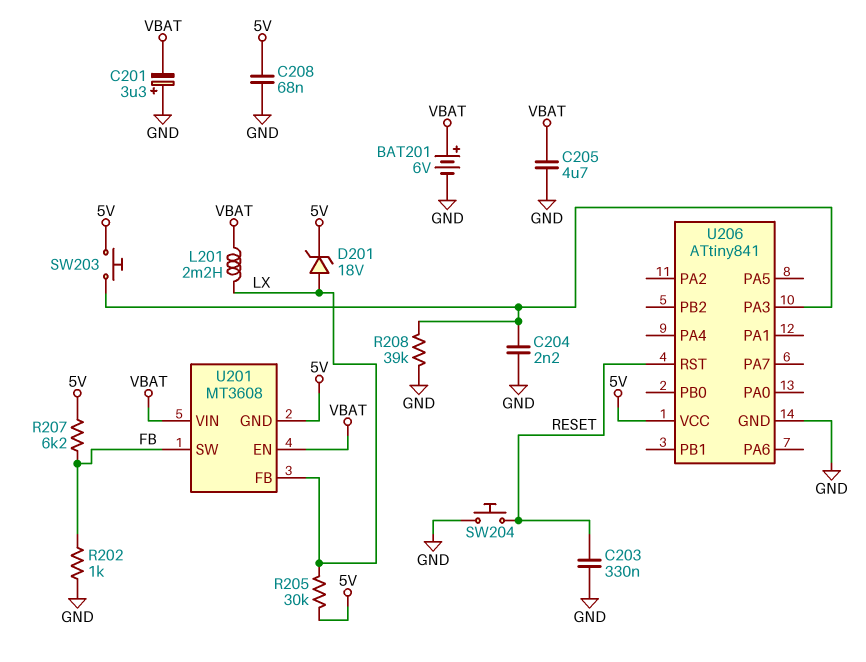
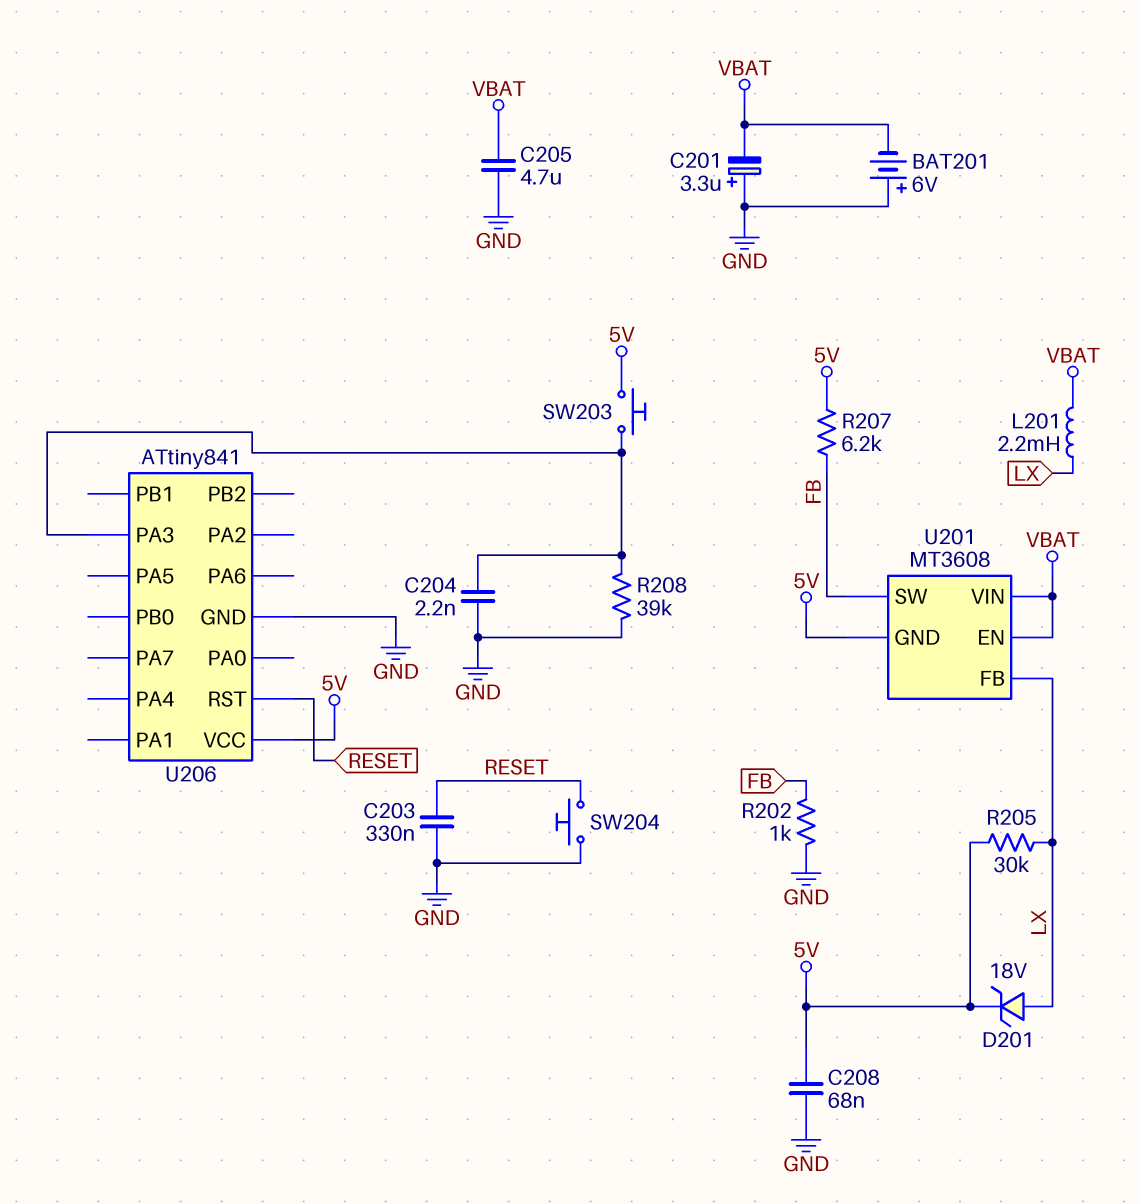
BAT201: 6V (plus VBAT, minus GND) -> 6V (plus GND, minus VBAT)

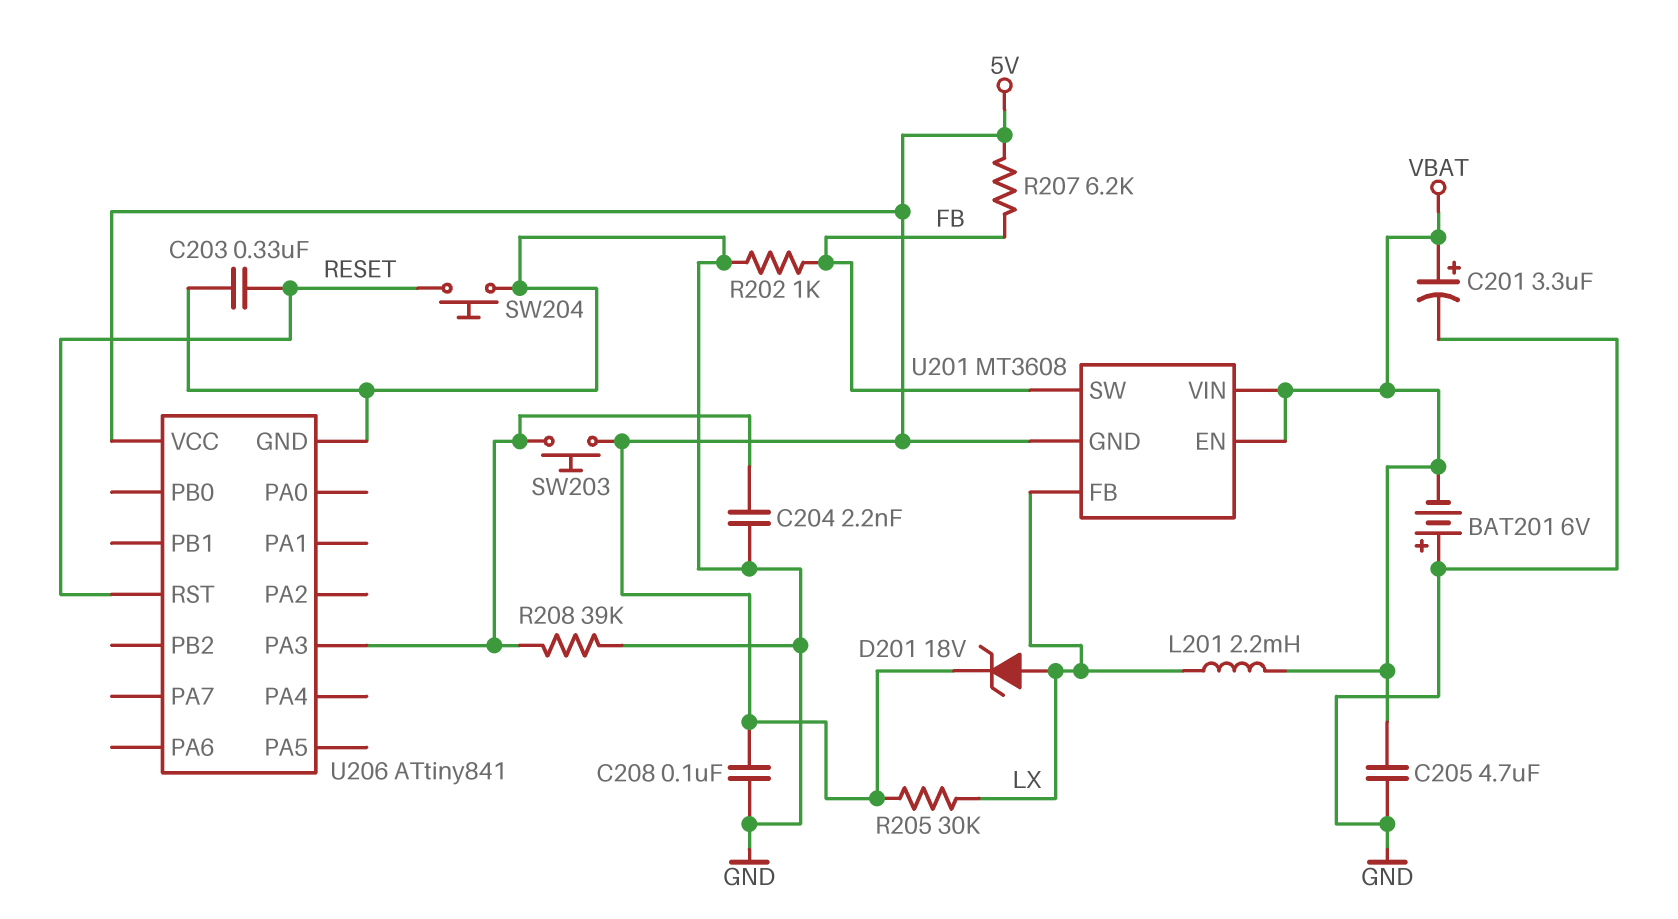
C201: 3.3uF (plus GND, minus VBAT) -> 3.3uF (plus VBAT, minus GND)
C208: 68nF (5V, GND) -> 100nF (5V, GND)

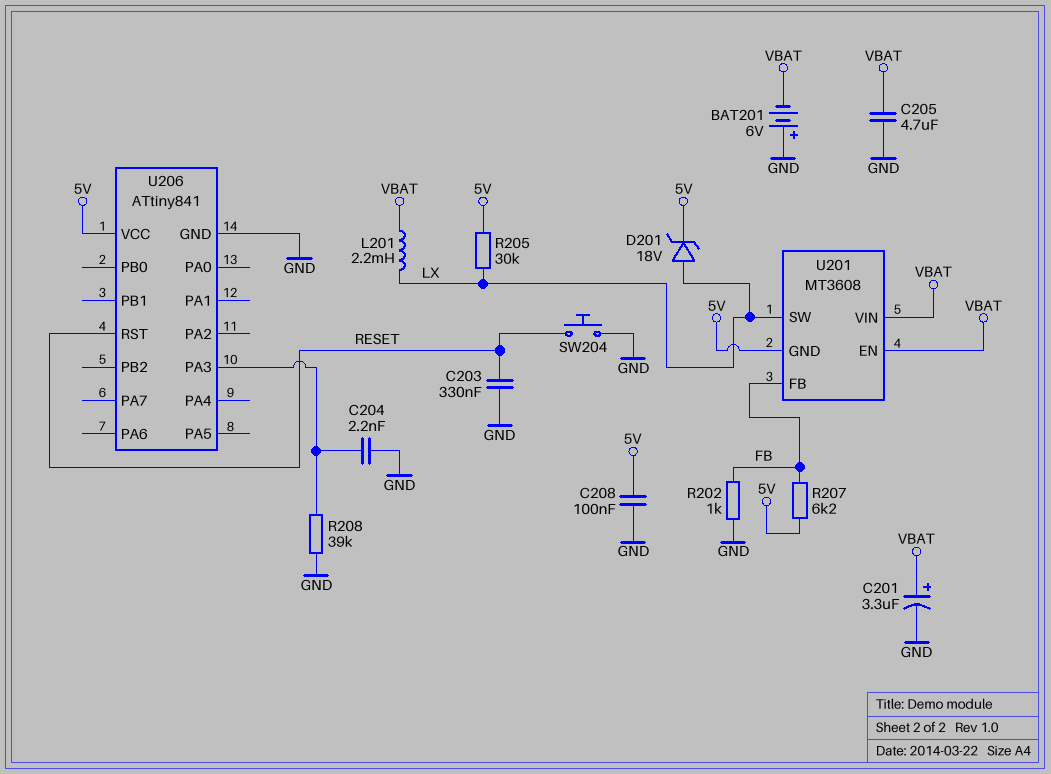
SW203: button (5V, U206/PA3) -> none
U201 pin FB: LX -> FB
U201 pin SW: FB -> LX

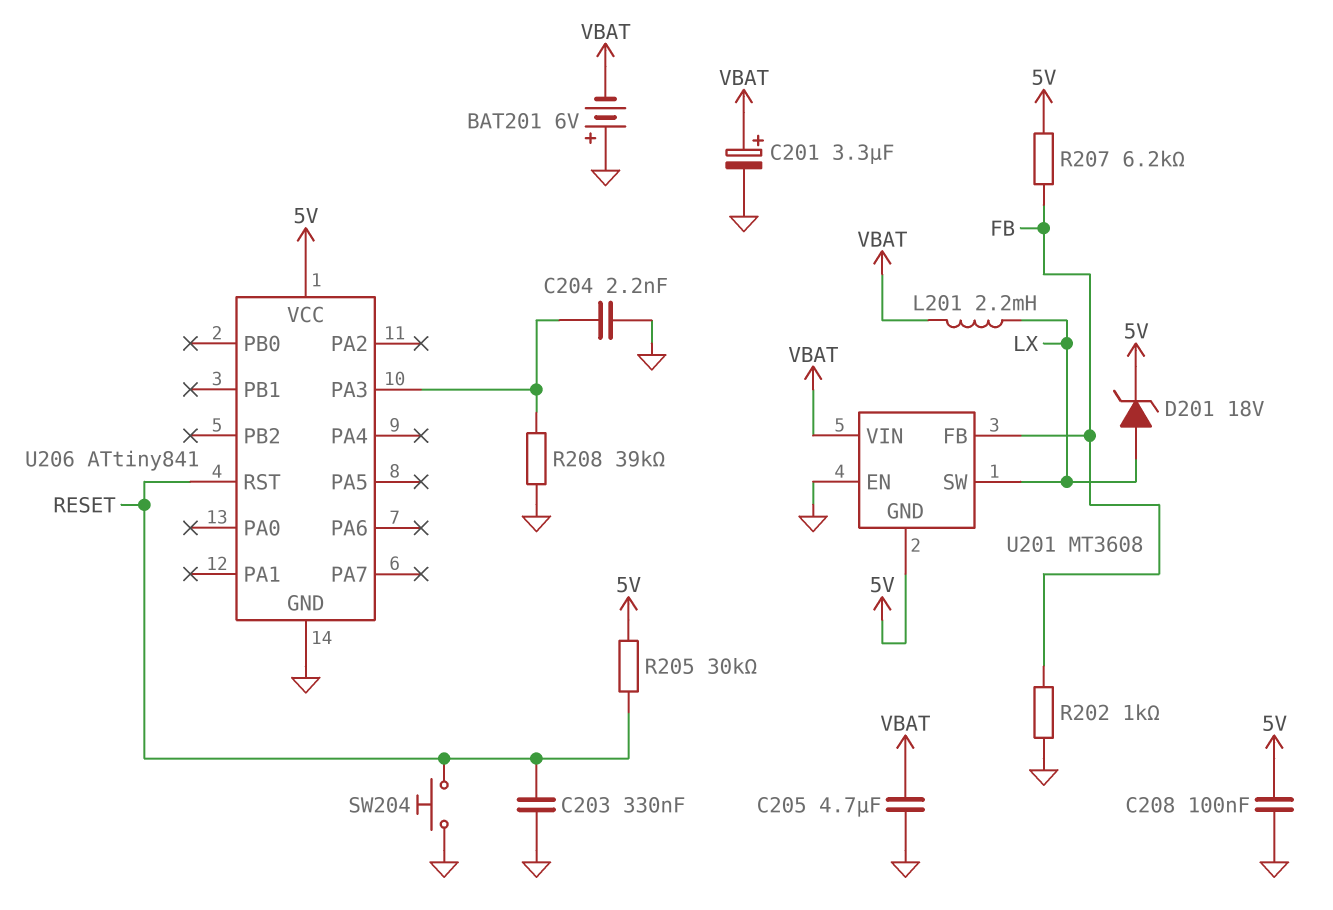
R205: 30k (5V, LX) -> 30k (5V, RESET)
U201 pin EN: VBAT -> GND

